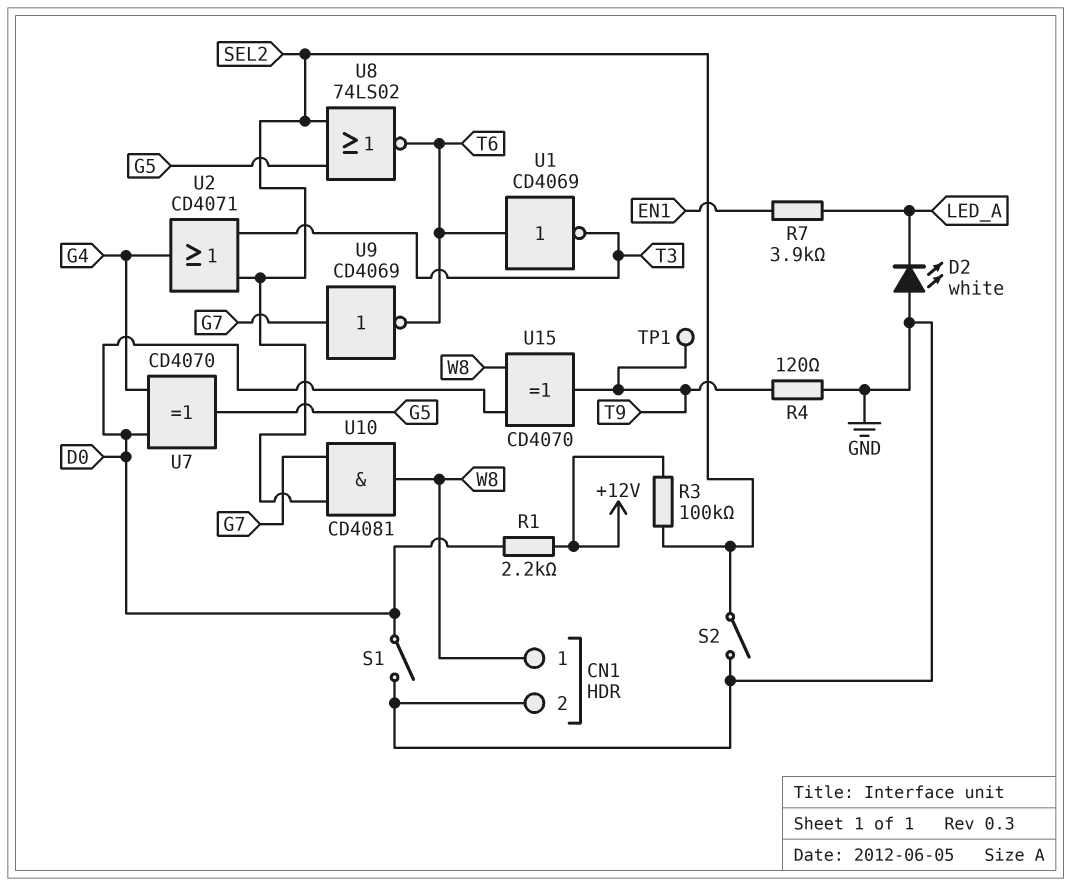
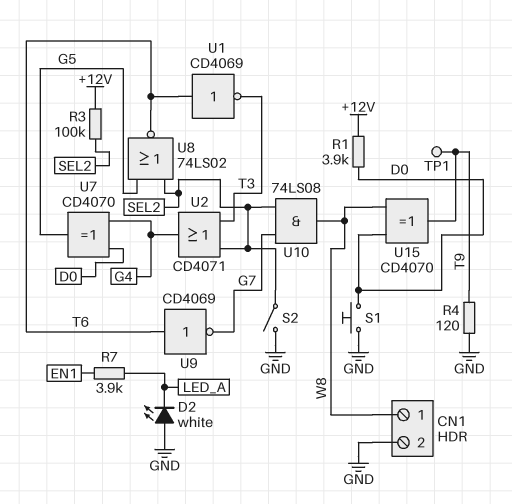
R1: 2.2k (+12V, D0) -> 3.9k (+12V, D0)
S1: switch (D0, GND) -> button (D0, GND)
U9: NOT CD4069 (in G7, out T6) -> NOT CD4069 (in T6, out G7)
U10: AND CD4081 (in G7, in SEL2, out W8) -> AND 74LS08 (in G7, in SEL2, out W8)

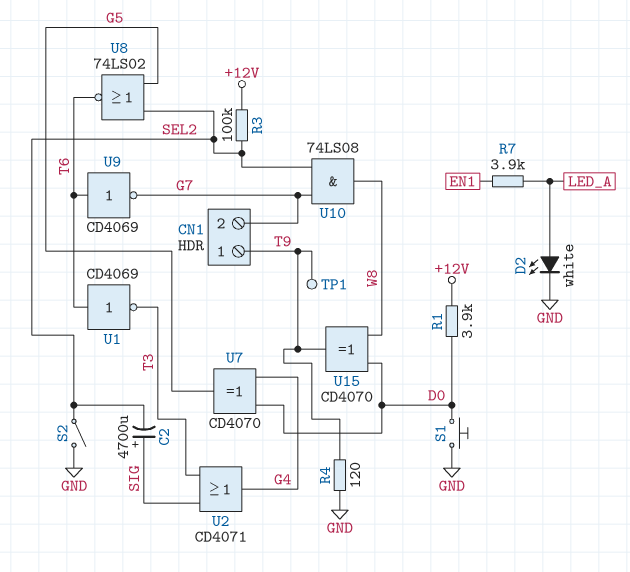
C2: none -> 4700uF (plus SIG, minus SEL2)
CN1 pin 1: W8 -> T9
CN1 pin 2: GND -> G7
D2: LED white (A GND, K LED_A) -> LED white (A LED_A, K GND)
U2: OR CD4071 (in SEL2, in T3, out G4) -> OR CD4071 (in SIG, in T3, out G4)

